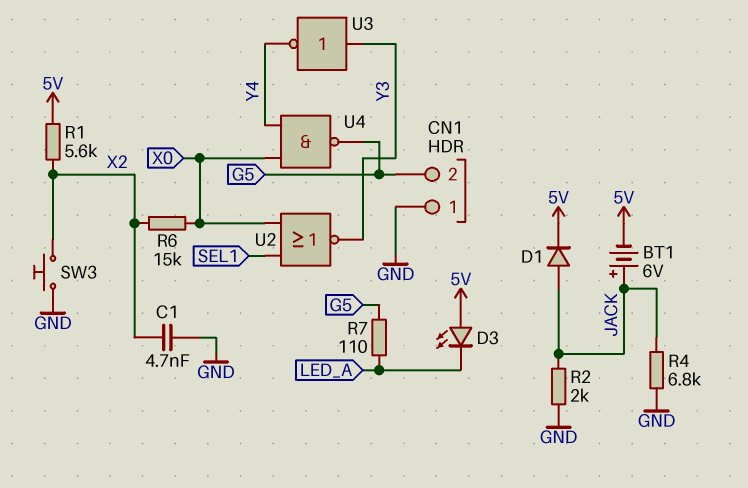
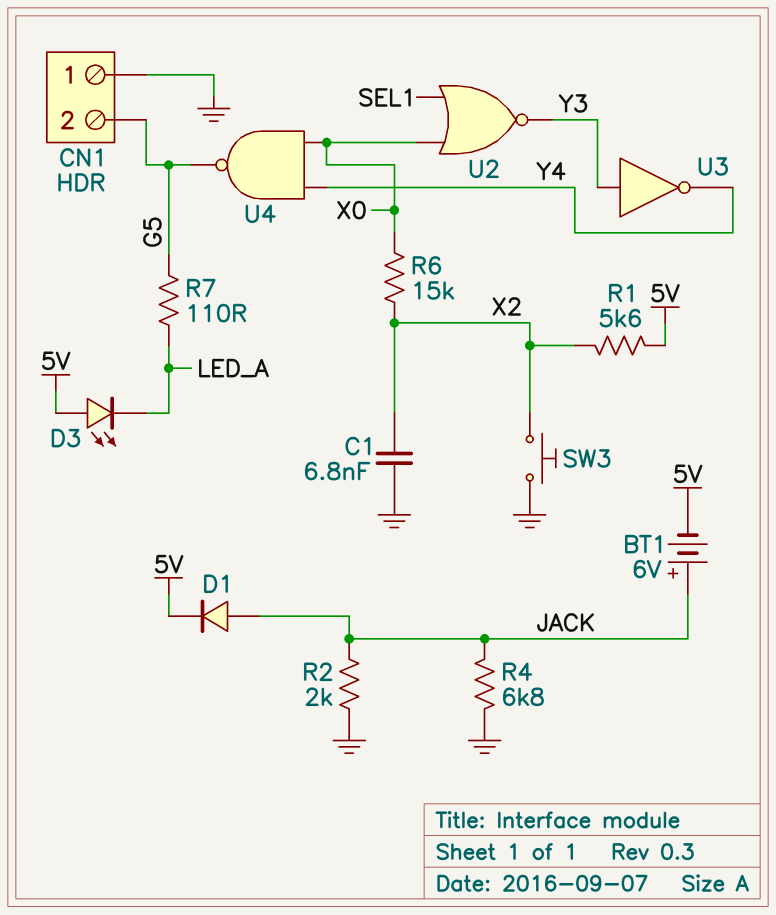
C1: 4.7nF (GND, X2) -> 6.8nF (GND, X2)

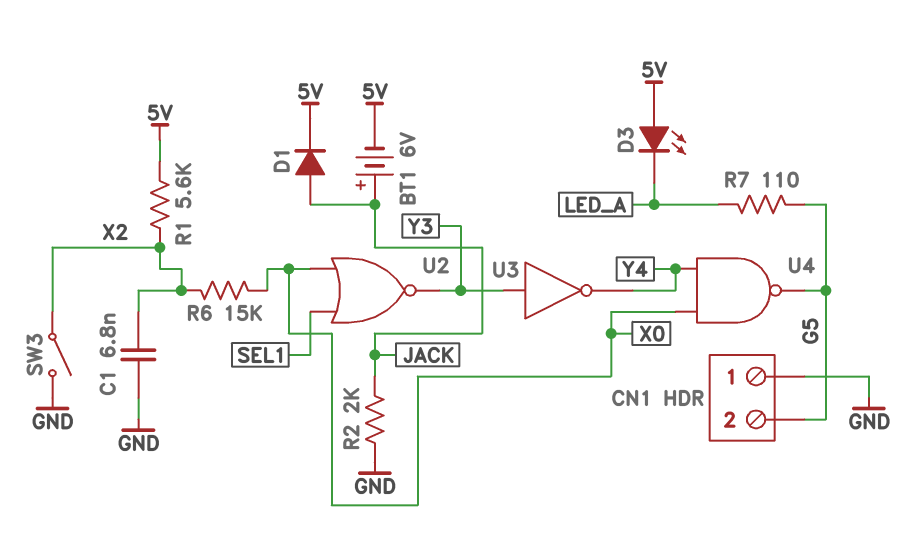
R4: 6.8k (GND, JACK) -> none
SW3: button (GND, X2) -> switch (GND, X2)

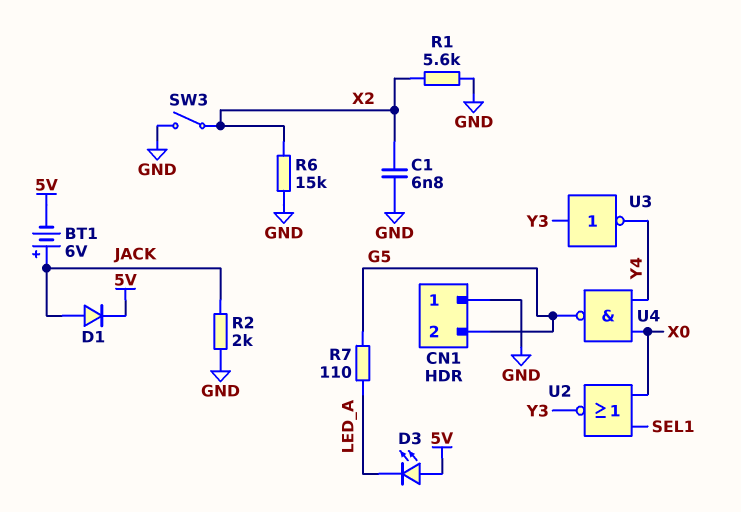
R1: 5.6k (5V, X2) -> 5.6k (GND, X2)
R6: 15k (X0, X2) -> 15k (GND, X2)

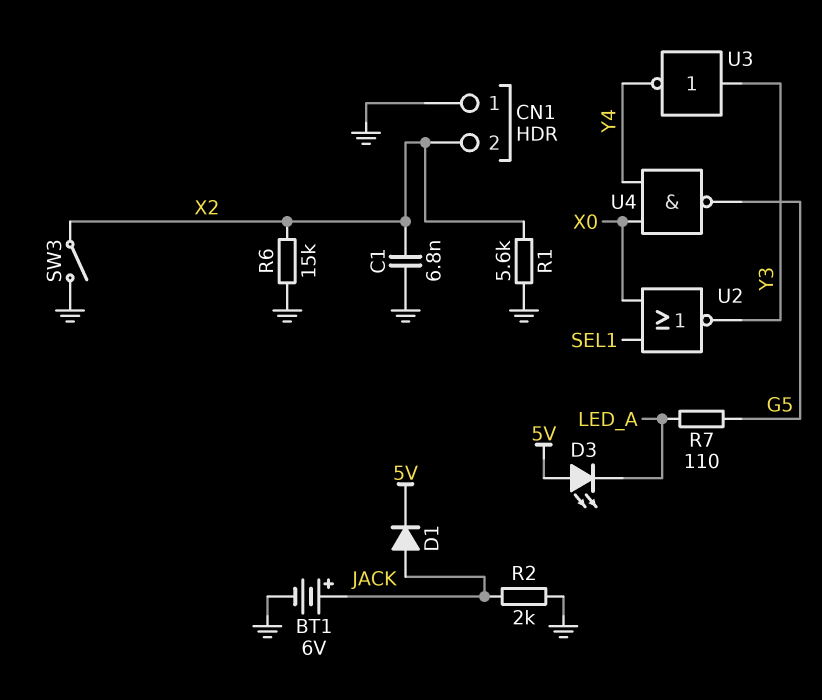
BT1: 6V (plus JACK, minus 5V) -> 6V (plus JACK, minus GND)
CN1 pin 2: G5 -> X2

